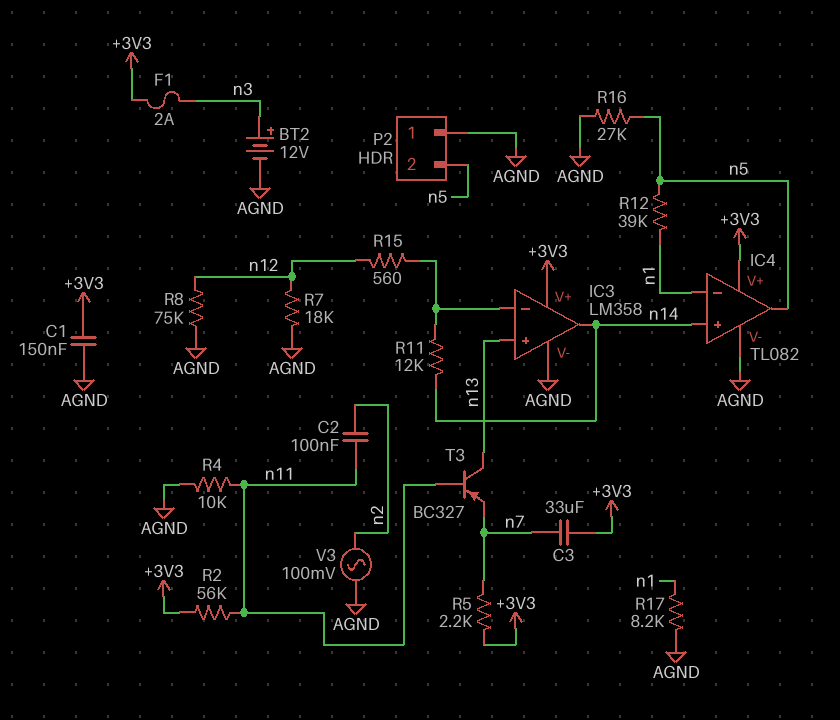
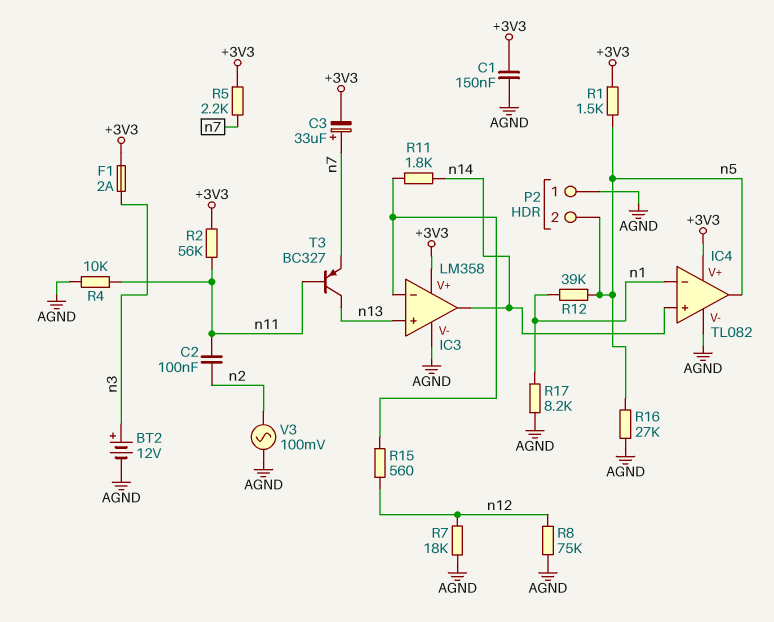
C3: 33uF (+3V3, n7) -> 33uF (plus n7, minus +3V3)
R1: none -> 1.5k (+3V3, n5)
R11: 12k (IC3/in-, n14) -> 1.8k (IC3/in-, n14)

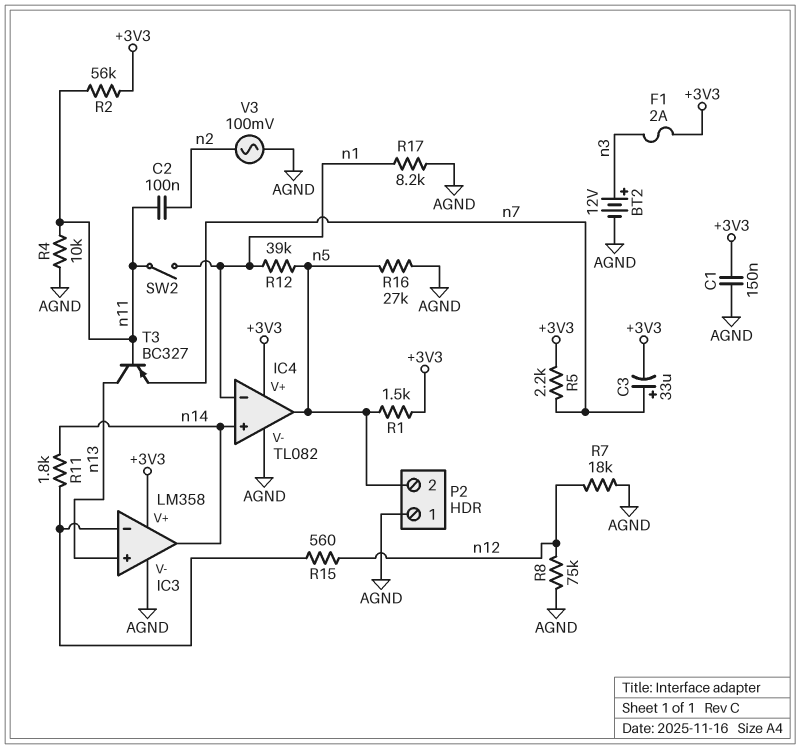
SW2: none -> switch (n1, n11)

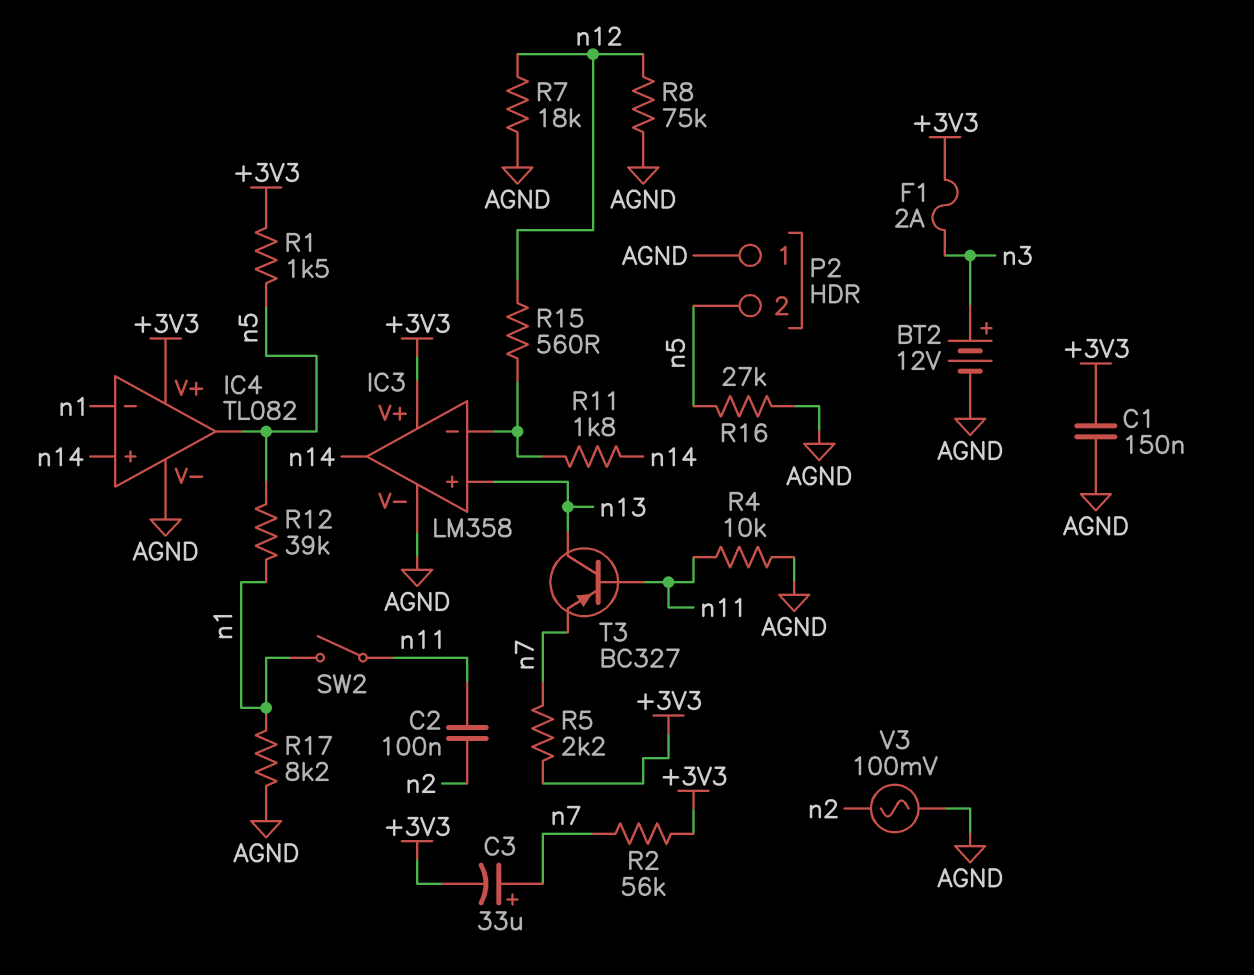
R2: 56k (+3V3, n11) -> 56k (+3V3, n7)

